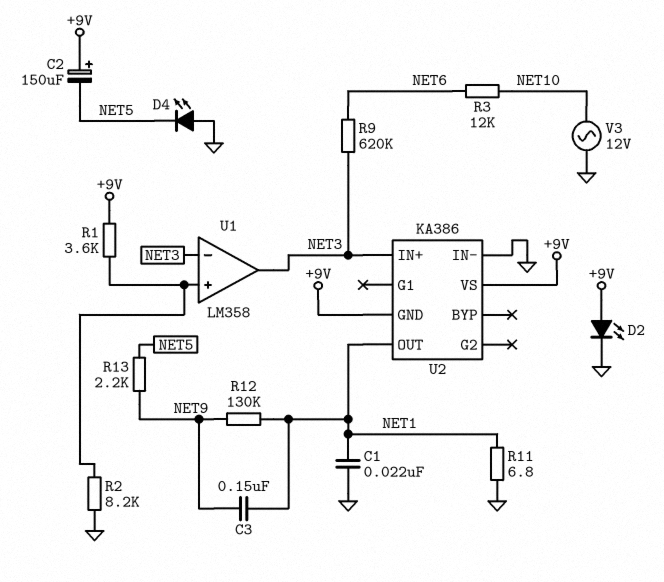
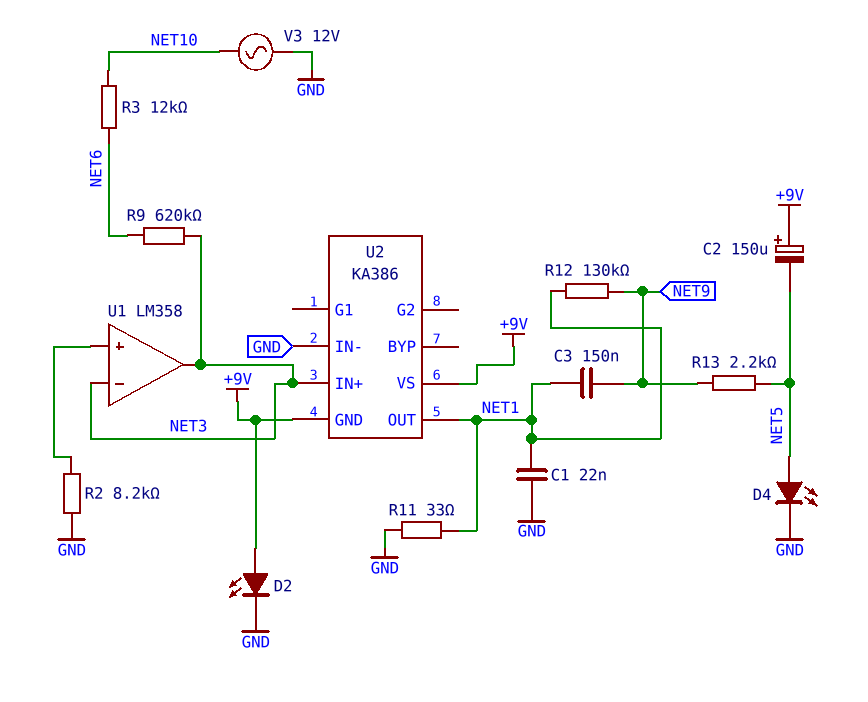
D4: LED (A GND, K NET5) -> LED (A NET5, K GND)
R1: 3.6k (+9V, U1/in+) -> none
R11: 6.8 (GND, NET1) -> 33 (GND, NET1)

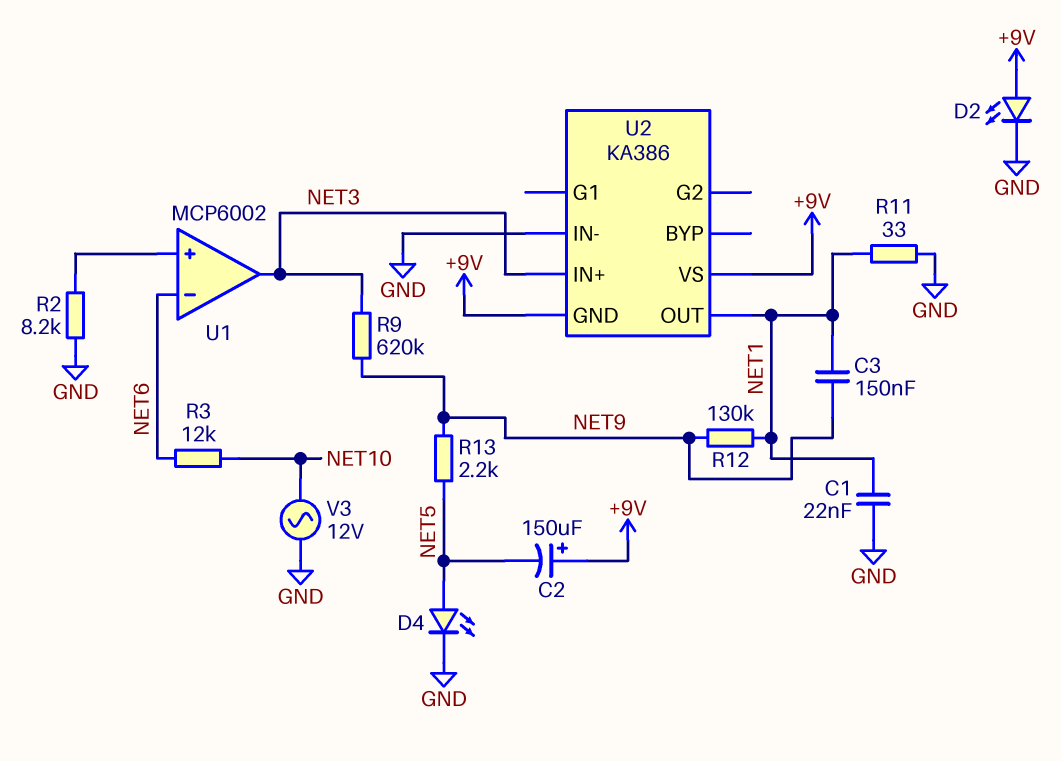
R9: 620k (NET3, NET6) -> 620k (NET3, NET9)
U1: LM358 -> MCP6002
U1 pin in-: NET3 -> NET6

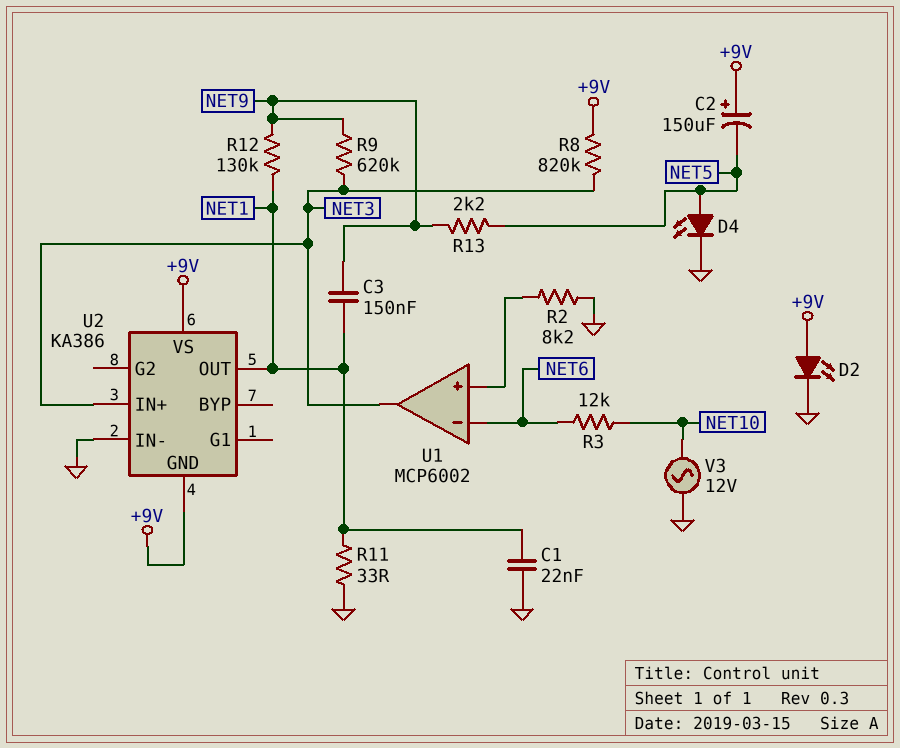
R8: none -> 820k (+9V, NET3)

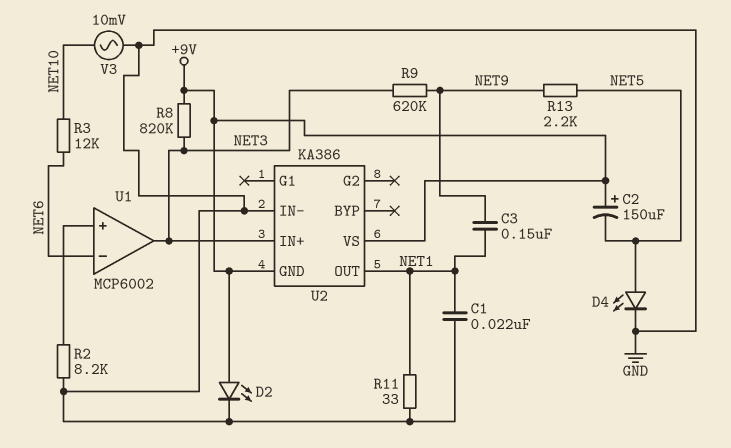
R12: 130k (NET1, NET9) -> none
V3: AC 12V (GND, NET10) -> AC 10mV (GND, NET10)

